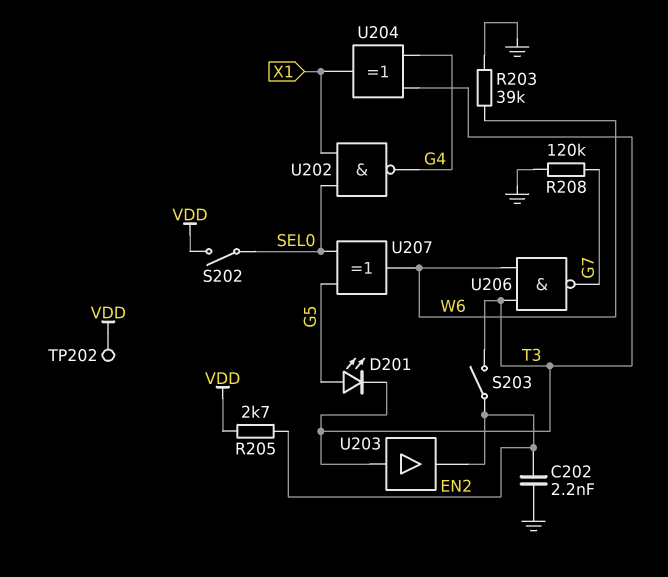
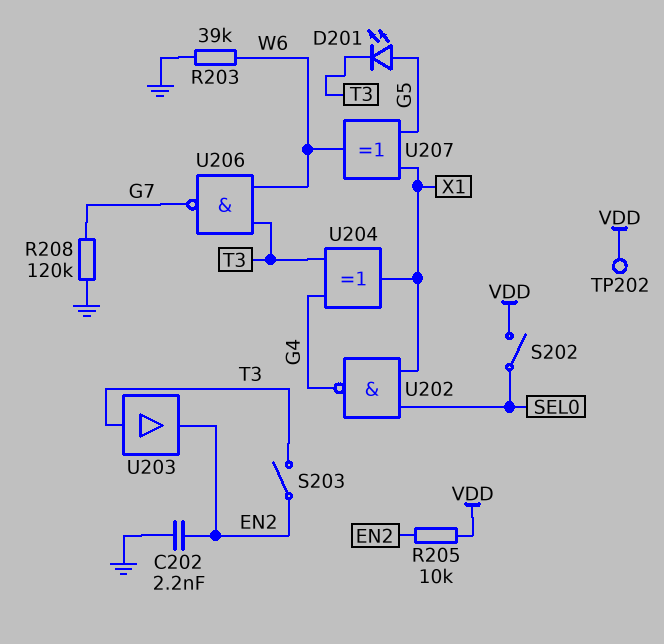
R205: 2.7k (EN2, VDD) -> 10k (EN2, VDD)
U207: XOR (in G5, in SEL0, out W6) -> XOR (in G5, in X1, out W6)

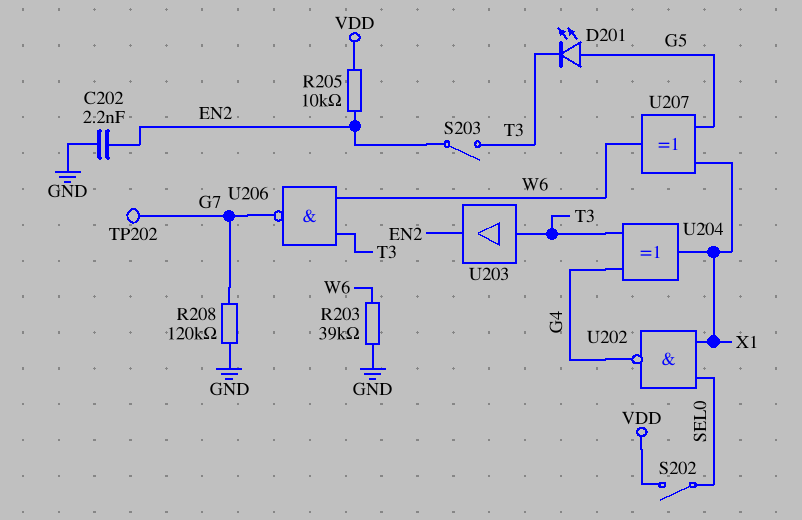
TP202: test point (VDD) -> test point (G7)

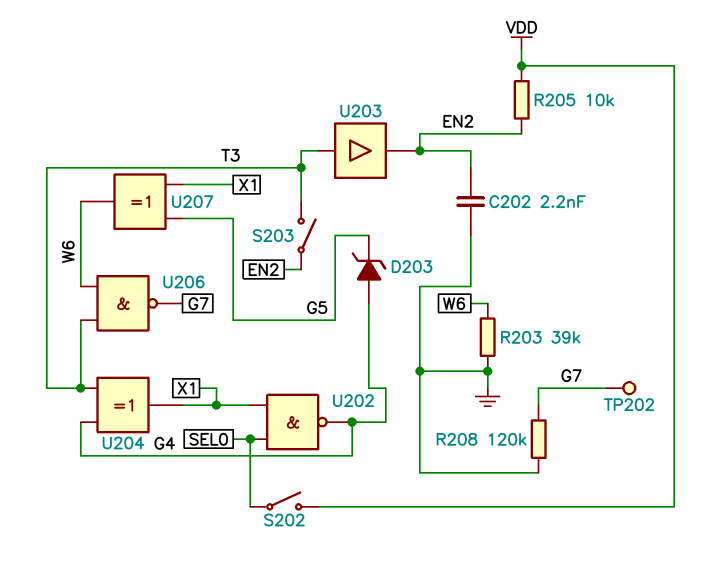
D201: LED (A G5, K T3) -> none
D203: none -> zener (A G4, K G5)

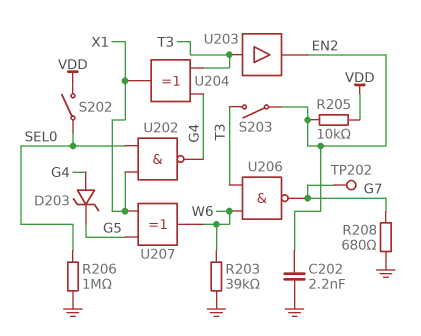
R206: none -> 1M (GND, SEL0)
R208: 120k (G7, GND) -> 680 (G7, GND)

